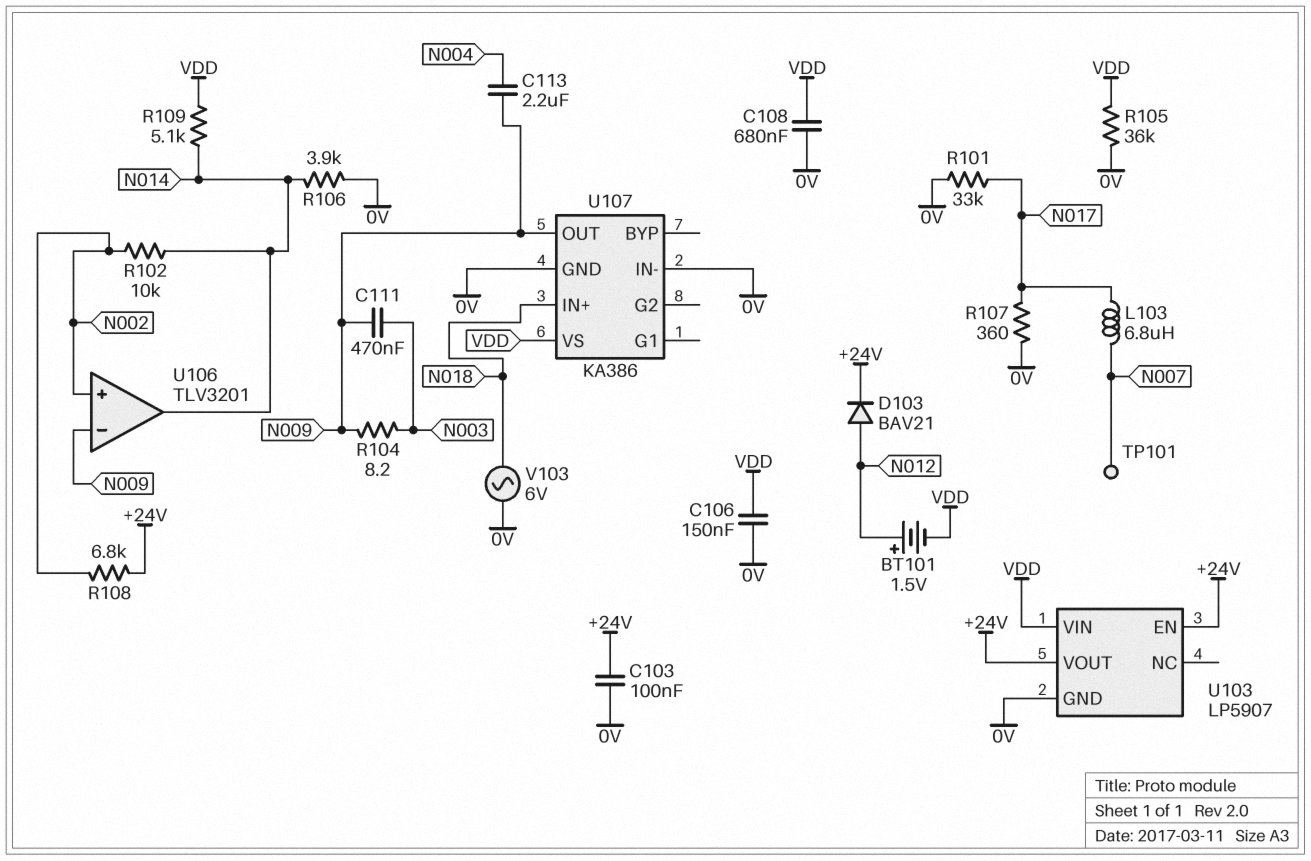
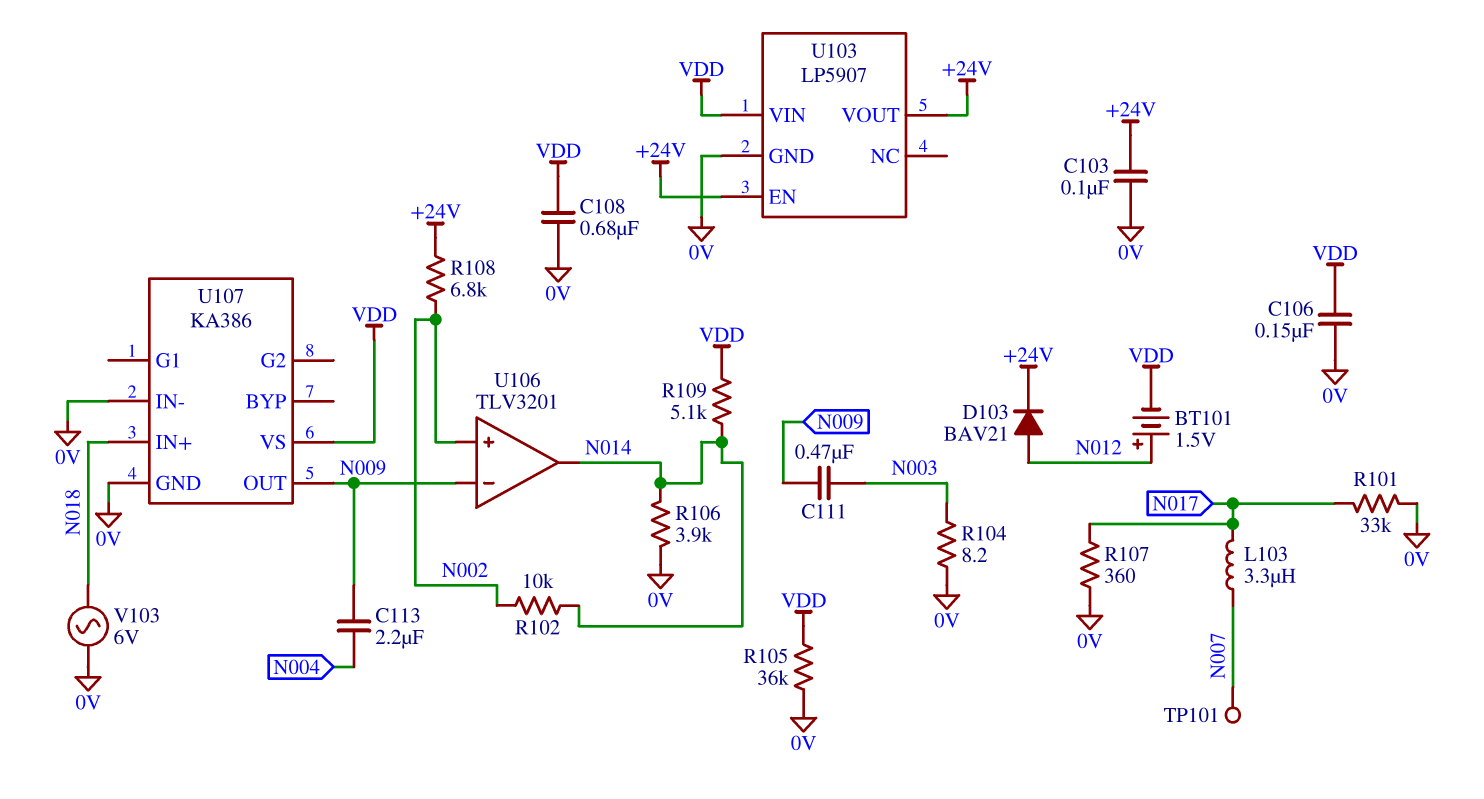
L103: 6.8uH (N007, N017) -> 3.3uH (N007, N017)
R104: 8.2 (N003, N009) -> 8.2 (0V, N003)

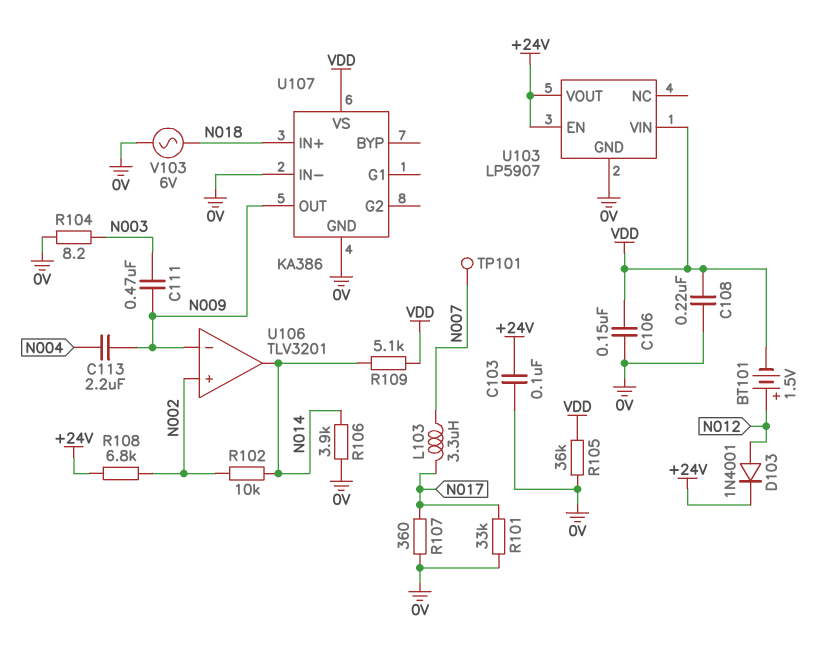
C108: 680nF (0V, VDD) -> 220nF (0V, VDD)
D103: diode BAV21 (A N012, K +24V) -> diode 1N4001 (A N012, K +24V)

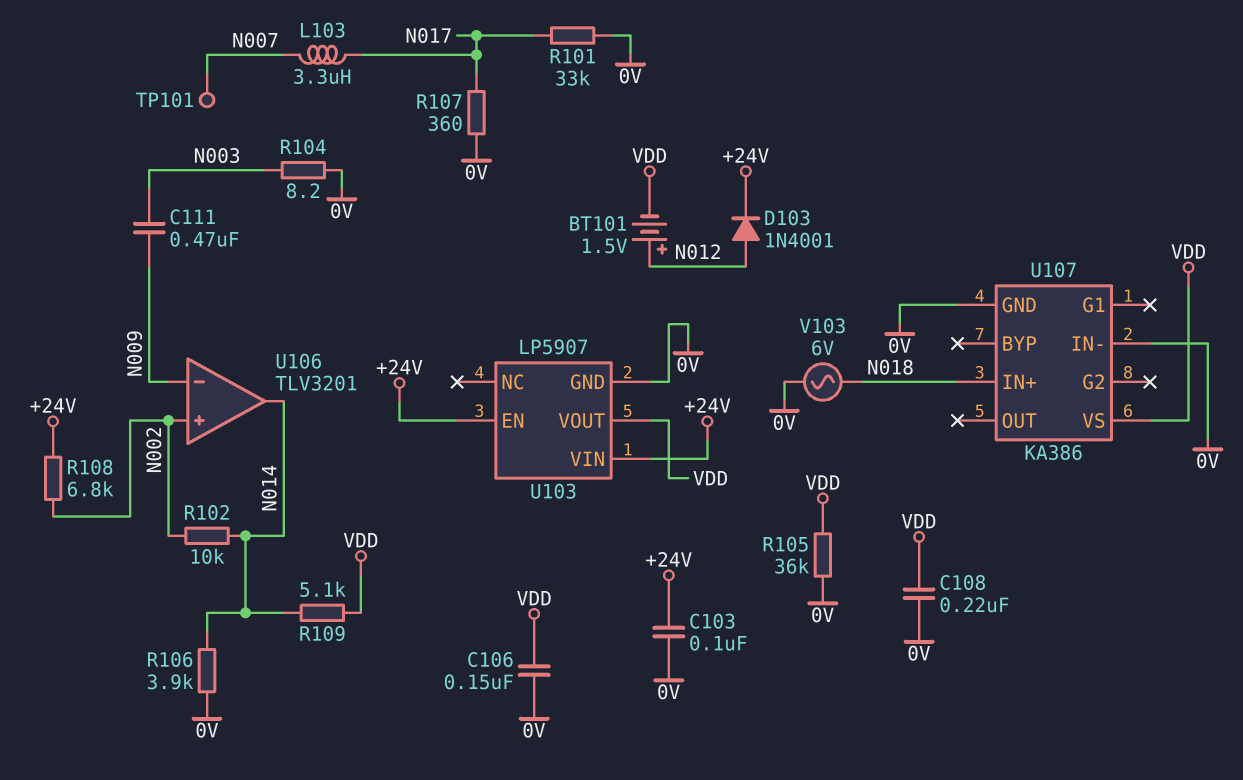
C113: 2.2uF (N004, N009) -> none
U103 pin VIN: VDD -> +24V
U103 pin VOUT: +24V -> VDD
U107 pin OUT: N009 -> none

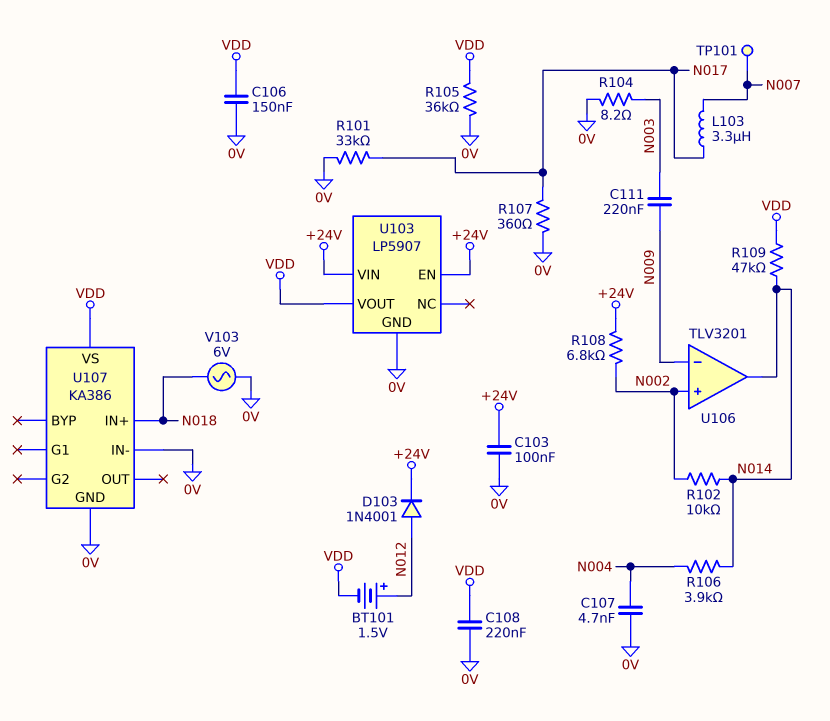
C107: none -> 4.7nF (0V, N004)
C111: 470nF (N003, N009) -> 220nF (N003, N009)
R106: 3.9k (0V, N014) -> 3.9k (N004, N014)
R109: 5.1k (N014, VDD) -> 47k (N014, VDD)

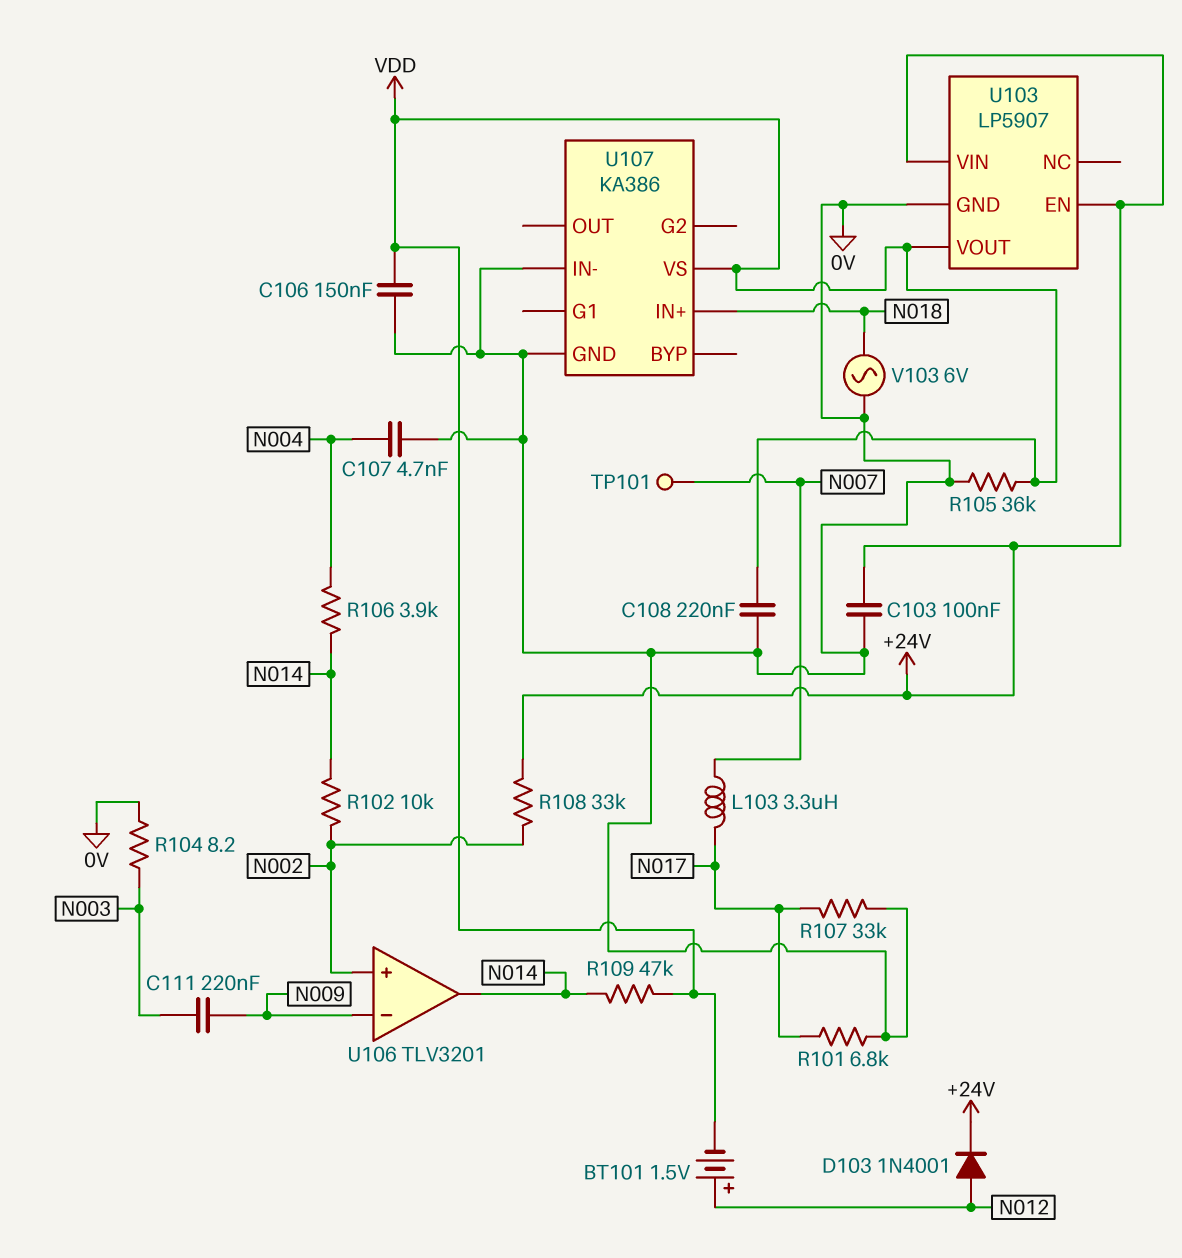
R101: 33k (0V, N017) -> 6.8k (0V, N017)
R107: 360 (0V, N017) -> 33k (0V, N017)
R108: 6.8k (+24V, N002) -> 33k (+24V, N002)

